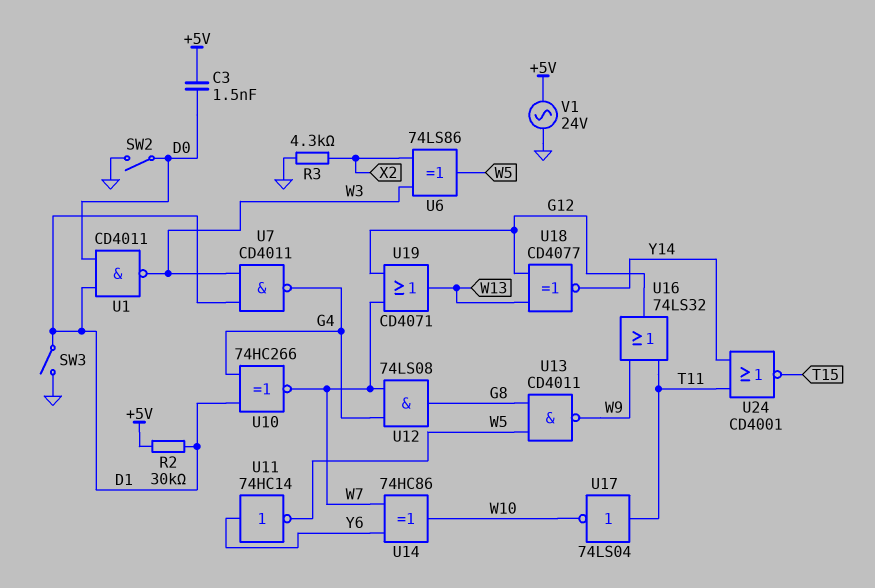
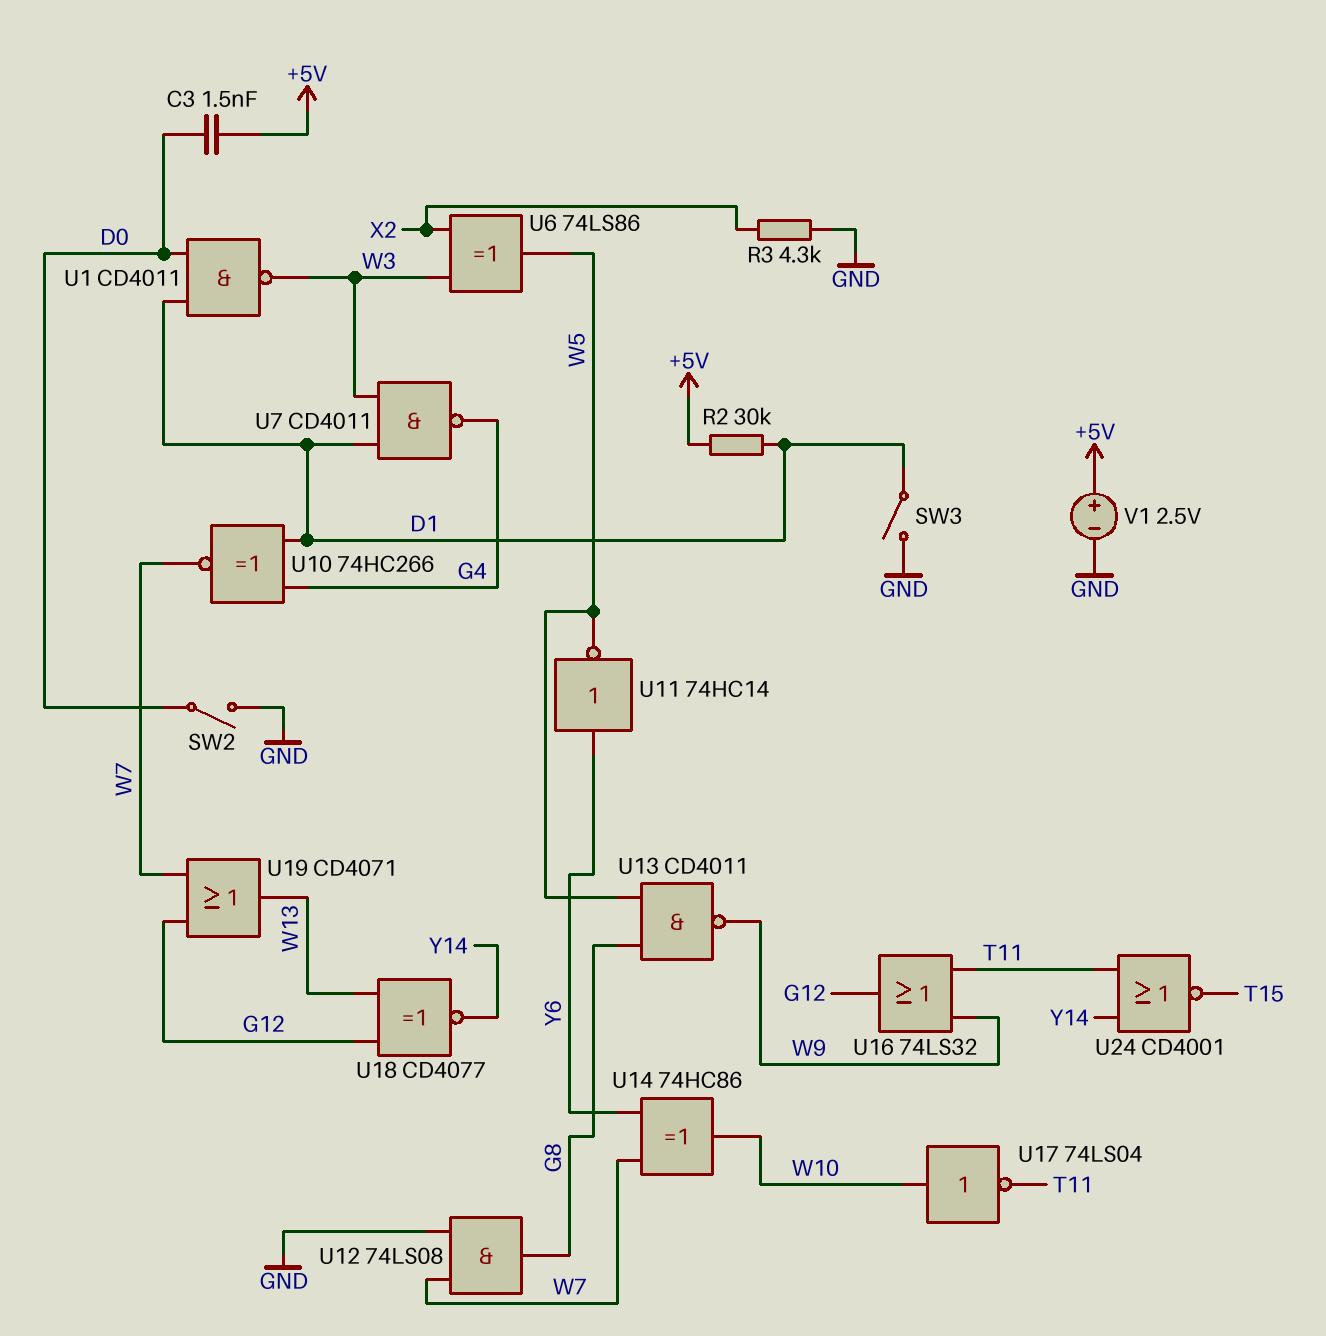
U12: AND 74LS08 (in G4, in W7, out G8) -> AND 74LS08 (in GND, in W7, out G8)
U17: NOT 74LS04 (in T11, out W10) -> NOT 74LS04 (in W10, out T11)
V1: AC 24V (+5V, GND) -> 2.5V (plus +5V, minus GND)

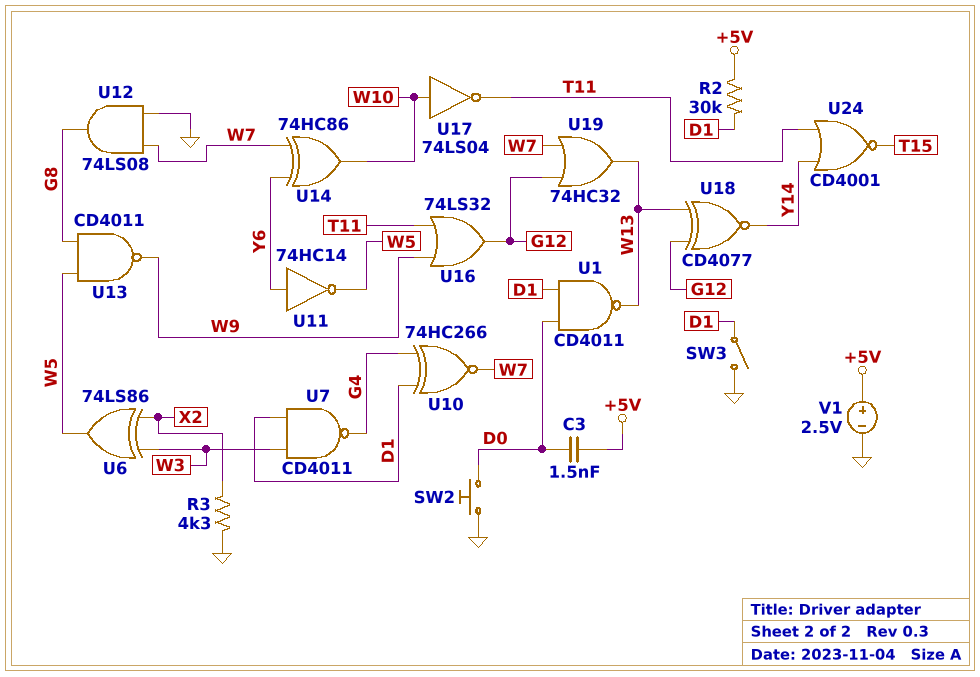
SW2: switch (D0, GND) -> button (D0, GND)
U1: NAND CD4011 (in D0, in D1, out W3) -> NAND CD4011 (in D0, in D1, out W13)
U19: OR CD4071 (in G12, in W7, out W13) -> OR 74HC32 (in G12, in W7, out W13)

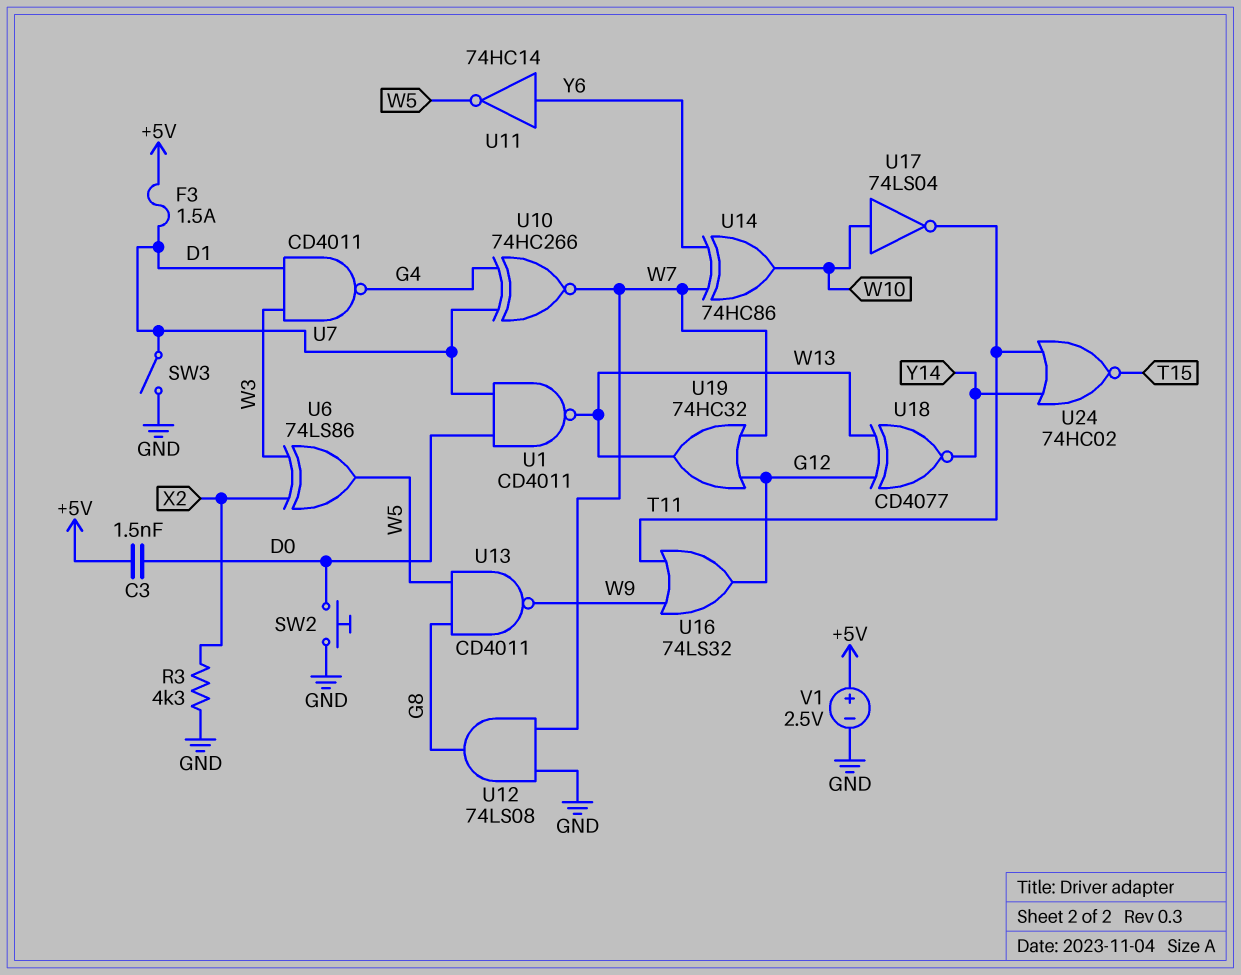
F3: none -> 1.5A (+5V, D1)
R2: 30k (+5V, D1) -> none
U24: NOR CD4001 (in T11, in Y14, out T15) -> NOR 74HC02 (in T11, in Y14, out T15)

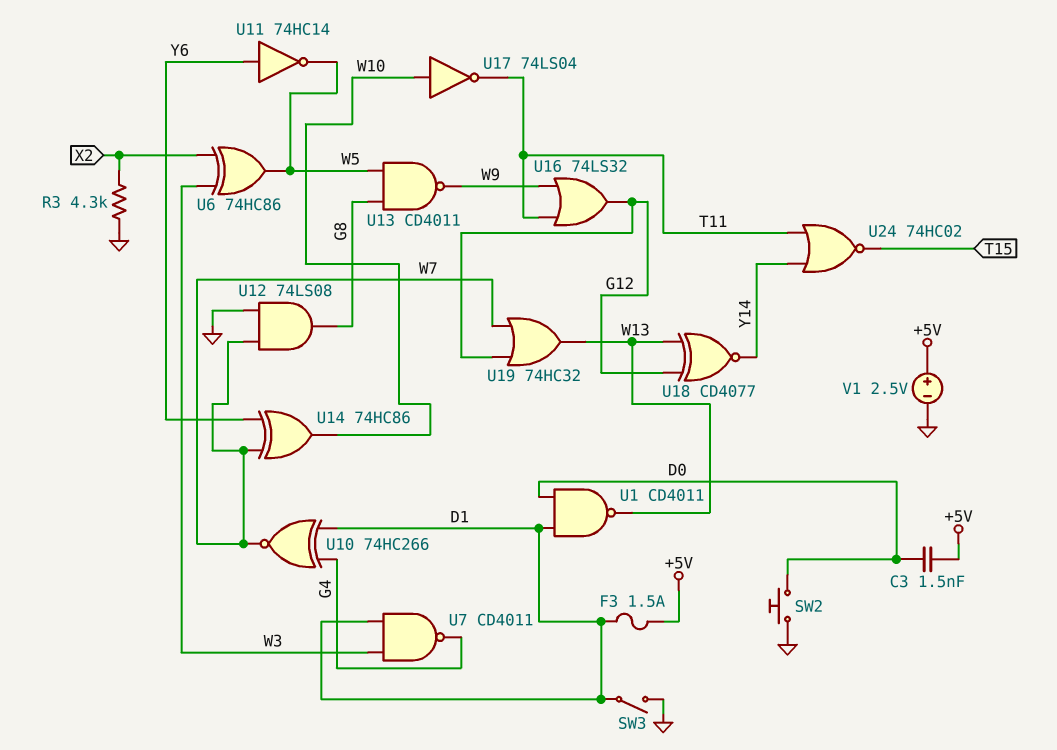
U6: XOR 74LS86 (in W3, in X2, out W5) -> XOR 74HC86 (in W3, in X2, out W5)

